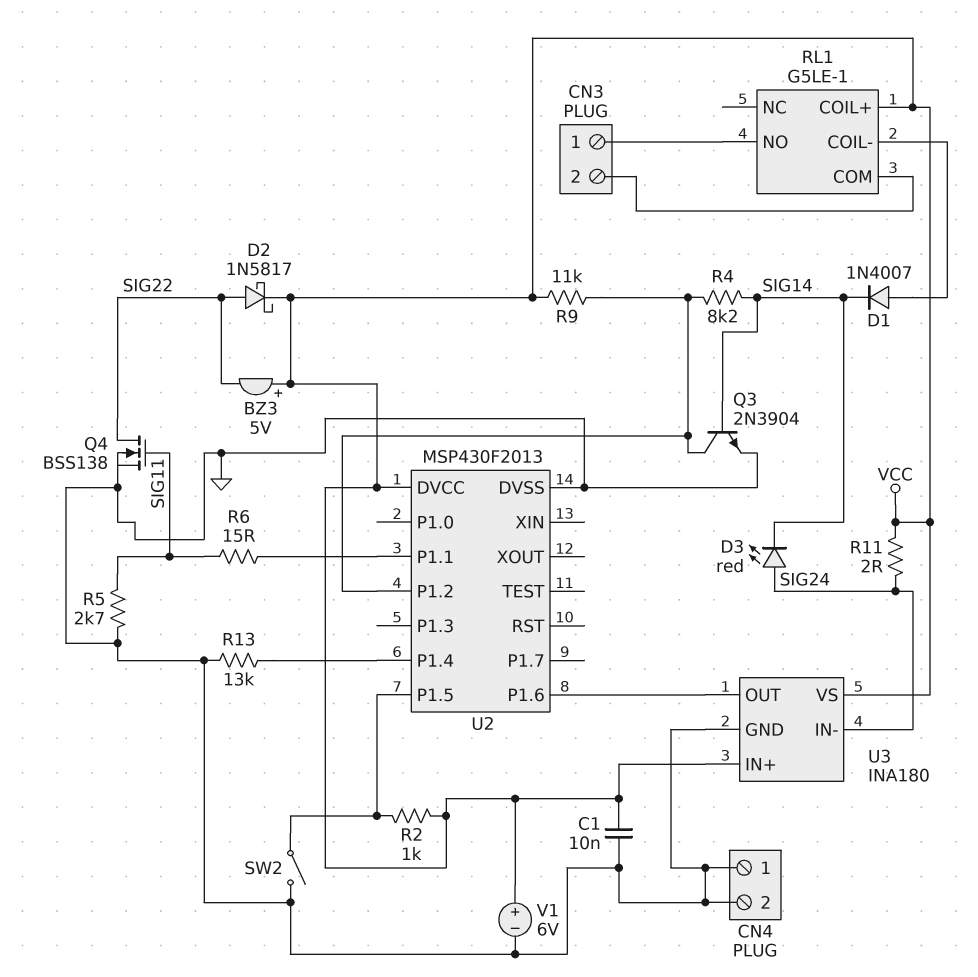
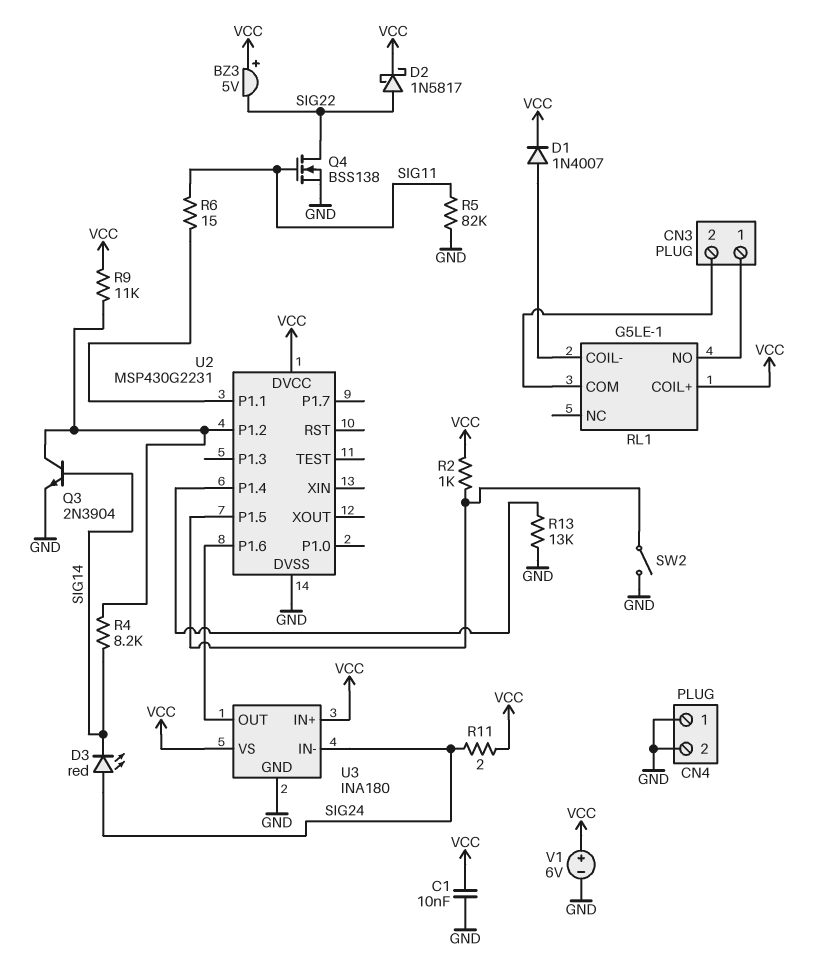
D1: diode 1N4007 (A RL1/COIL-, K SIG14) -> diode 1N4007 (A RL1/COIL-, K VCC)
R5: 2.7k (GND, SIG11) -> 82k (GND, SIG11)
U2: MSP430F2013 -> MSP430G2231

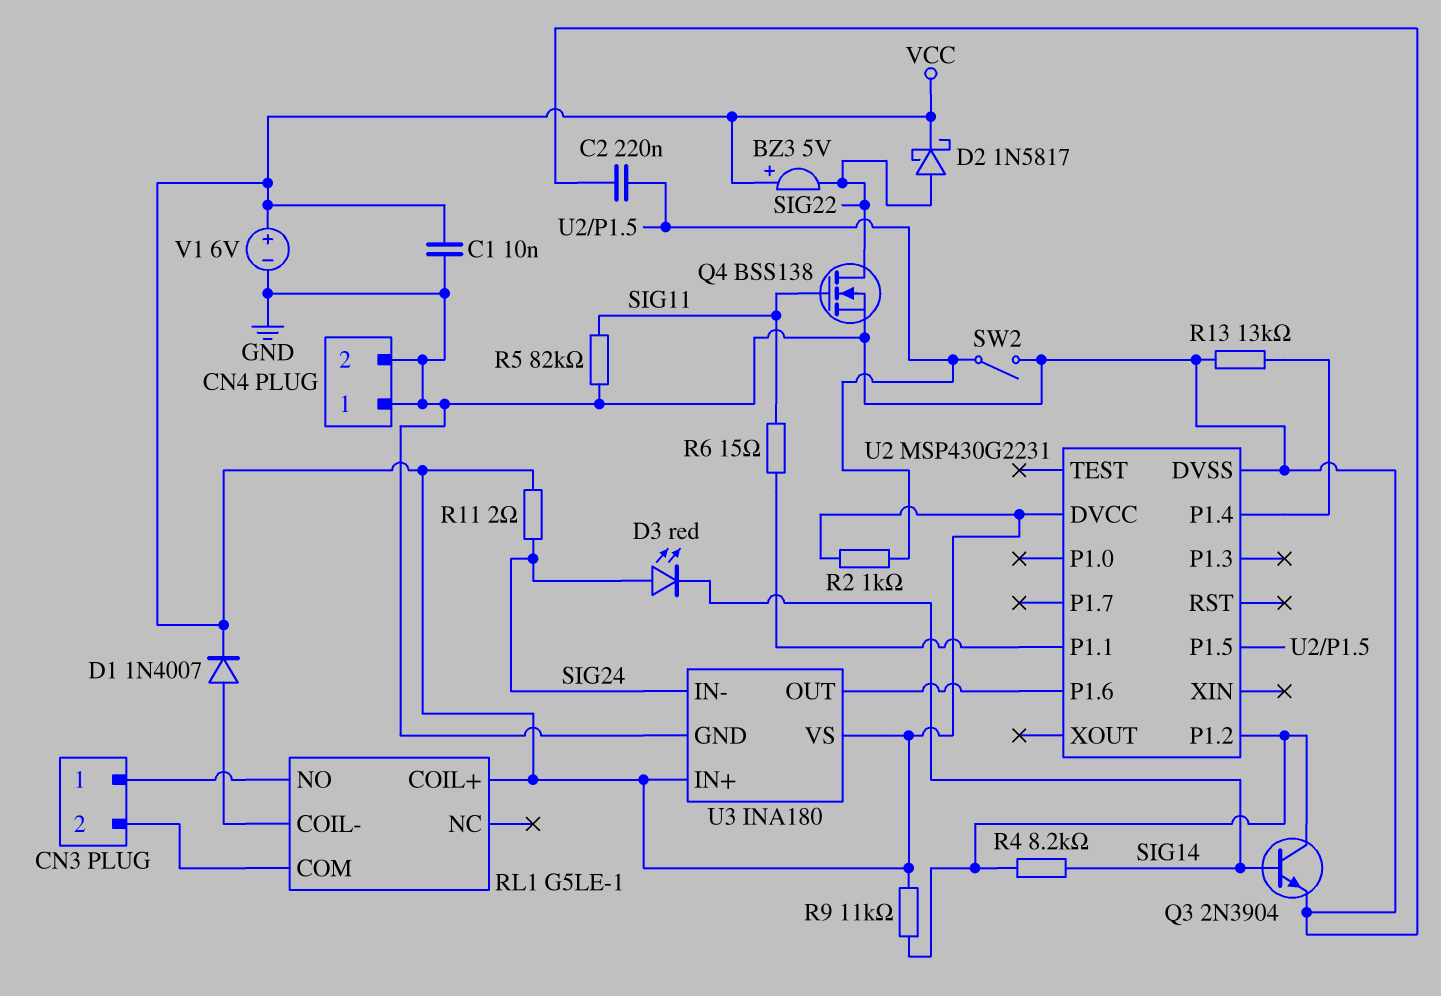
C2: none -> 220nF (GND, U2/P1.5)

